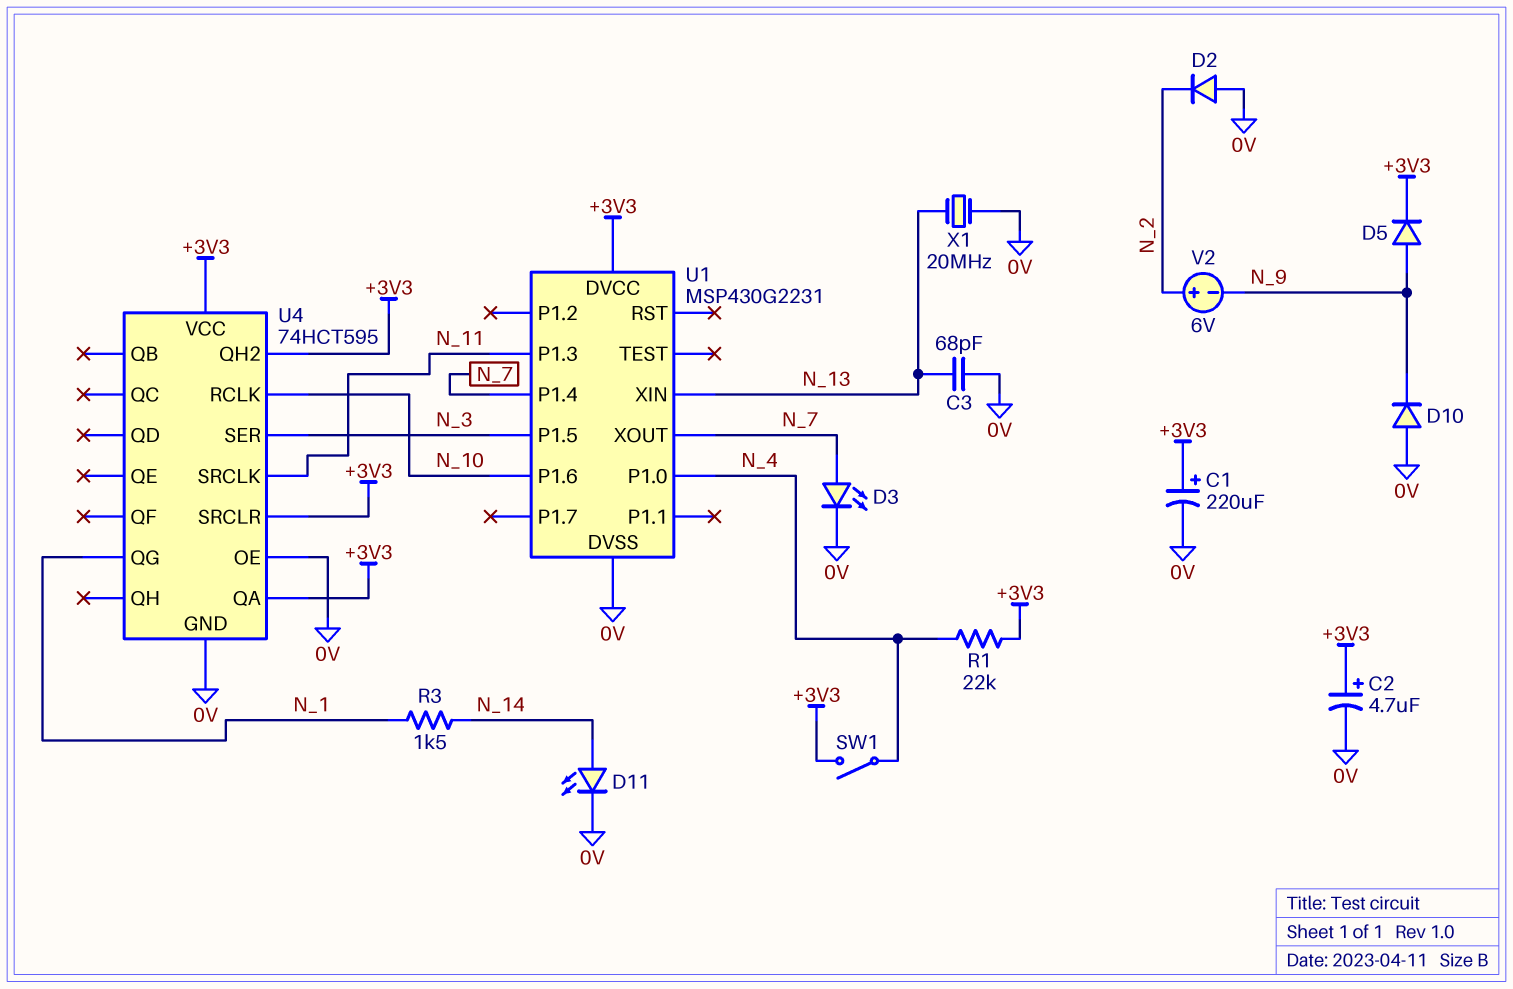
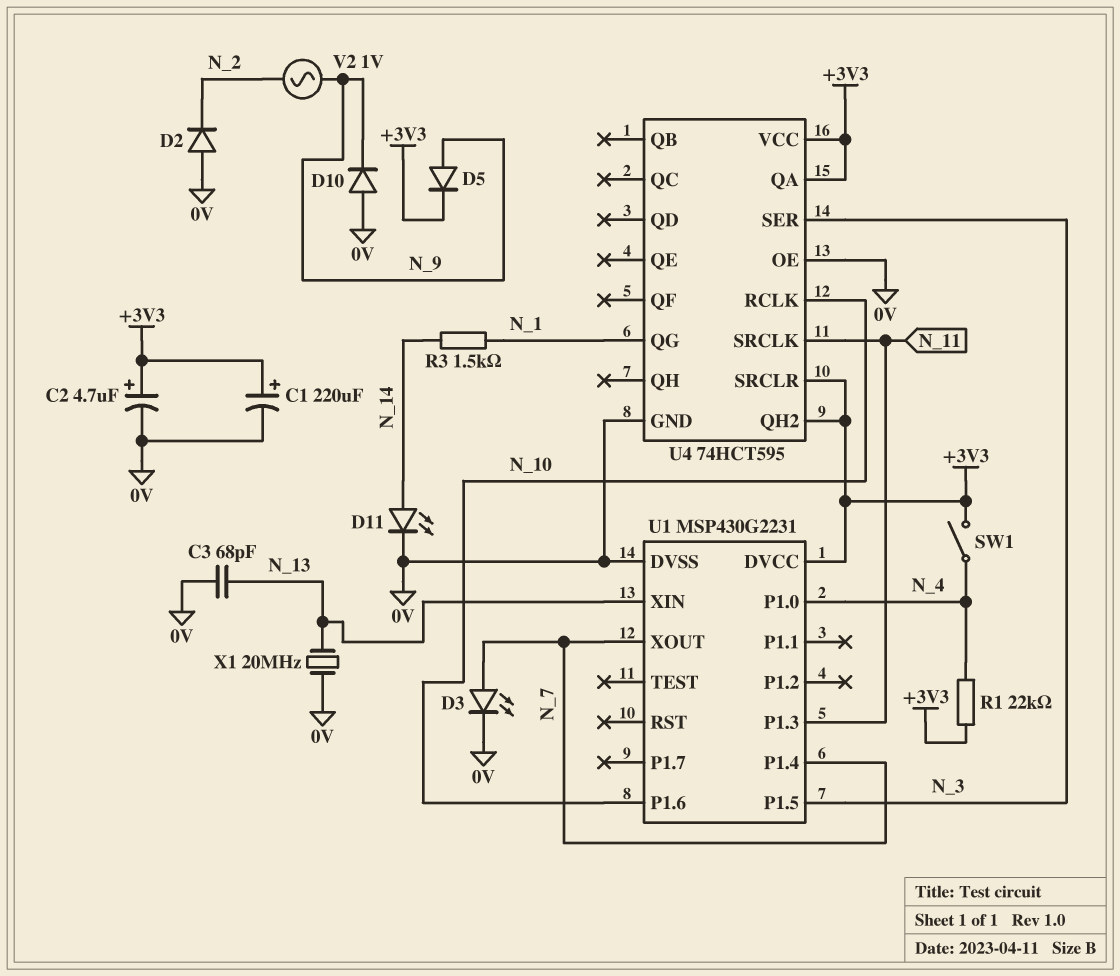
V2: 6V (plus N_2, minus N_9) -> AC 1V (N_2, N_9)

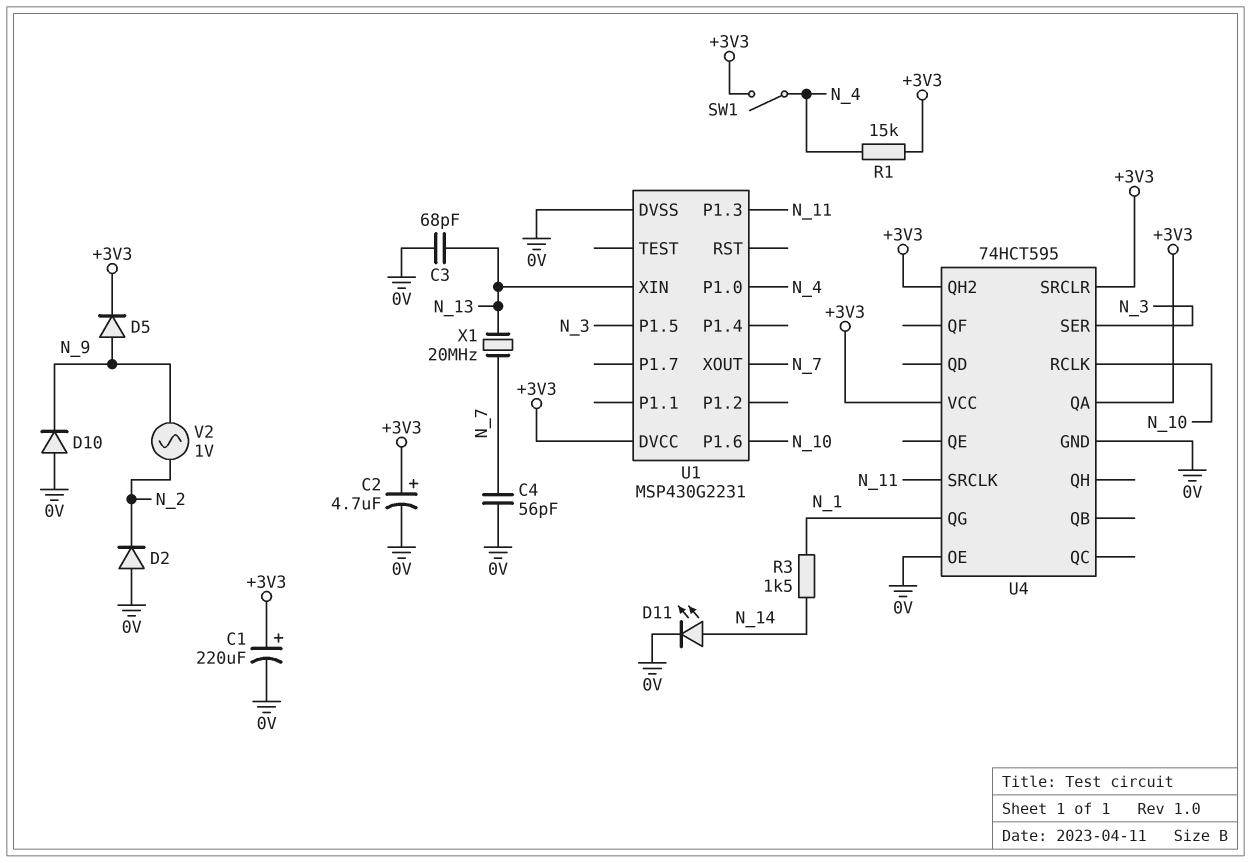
C4: none -> 56pF (0V, N_7)
D3: LED (A N_7, K 0V) -> none
R1: 22k (+3V3, N_4) -> 15k (+3V3, N_4)
U1 pin P1.4: N_7 -> none
X1: 20MHz (0V, N_13) -> 20MHz (N_7, N_13)

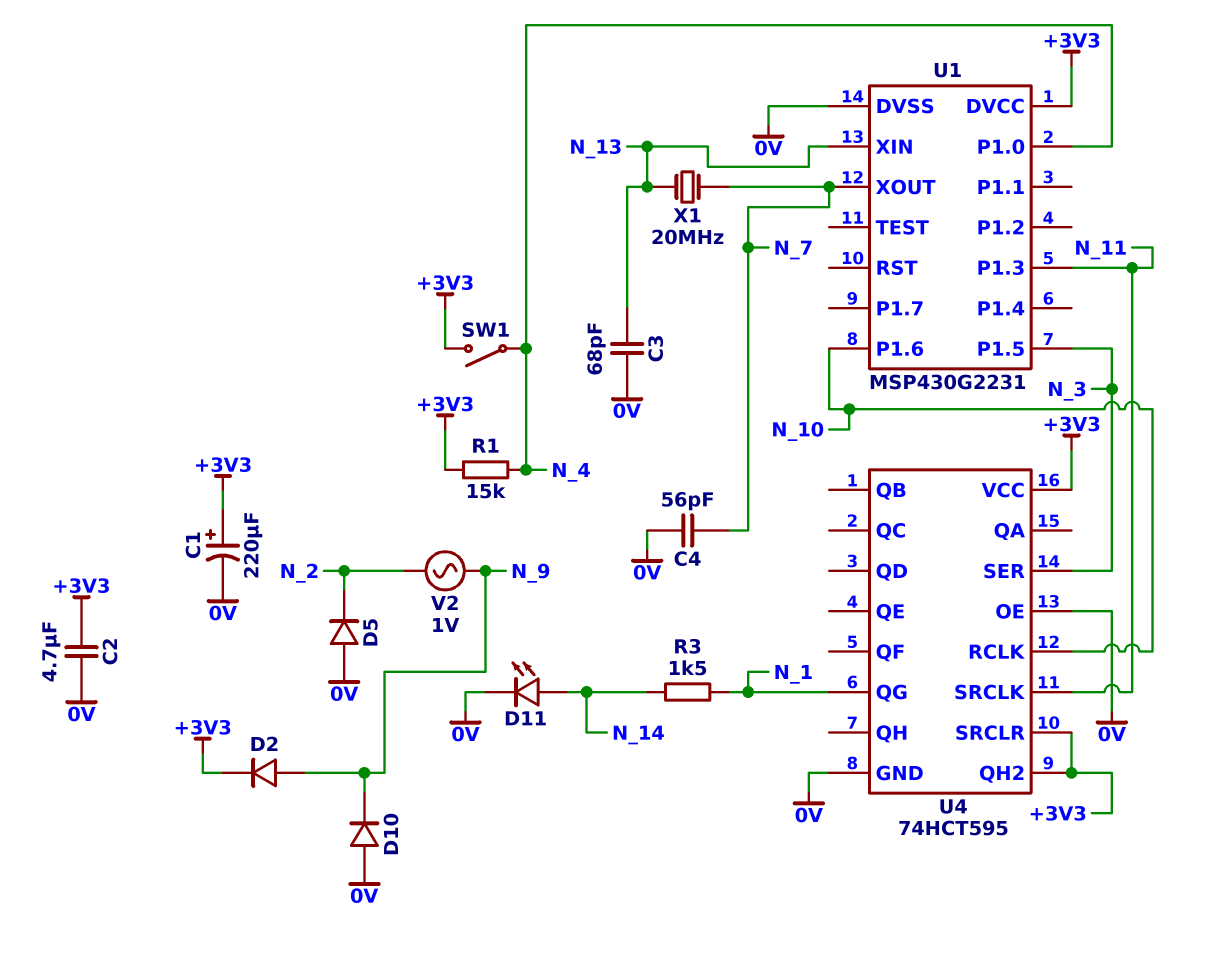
C2: 4.7uF (plus +3V3, minus 0V) -> 4.7uF (+3V3, 0V)
D2: diode (A 0V, K N_2) -> diode (A N_9, K +3V3)
D5: diode (A N_9, K +3V3) -> diode (A 0V, K N_2)
U4 pin QA: +3V3 -> none

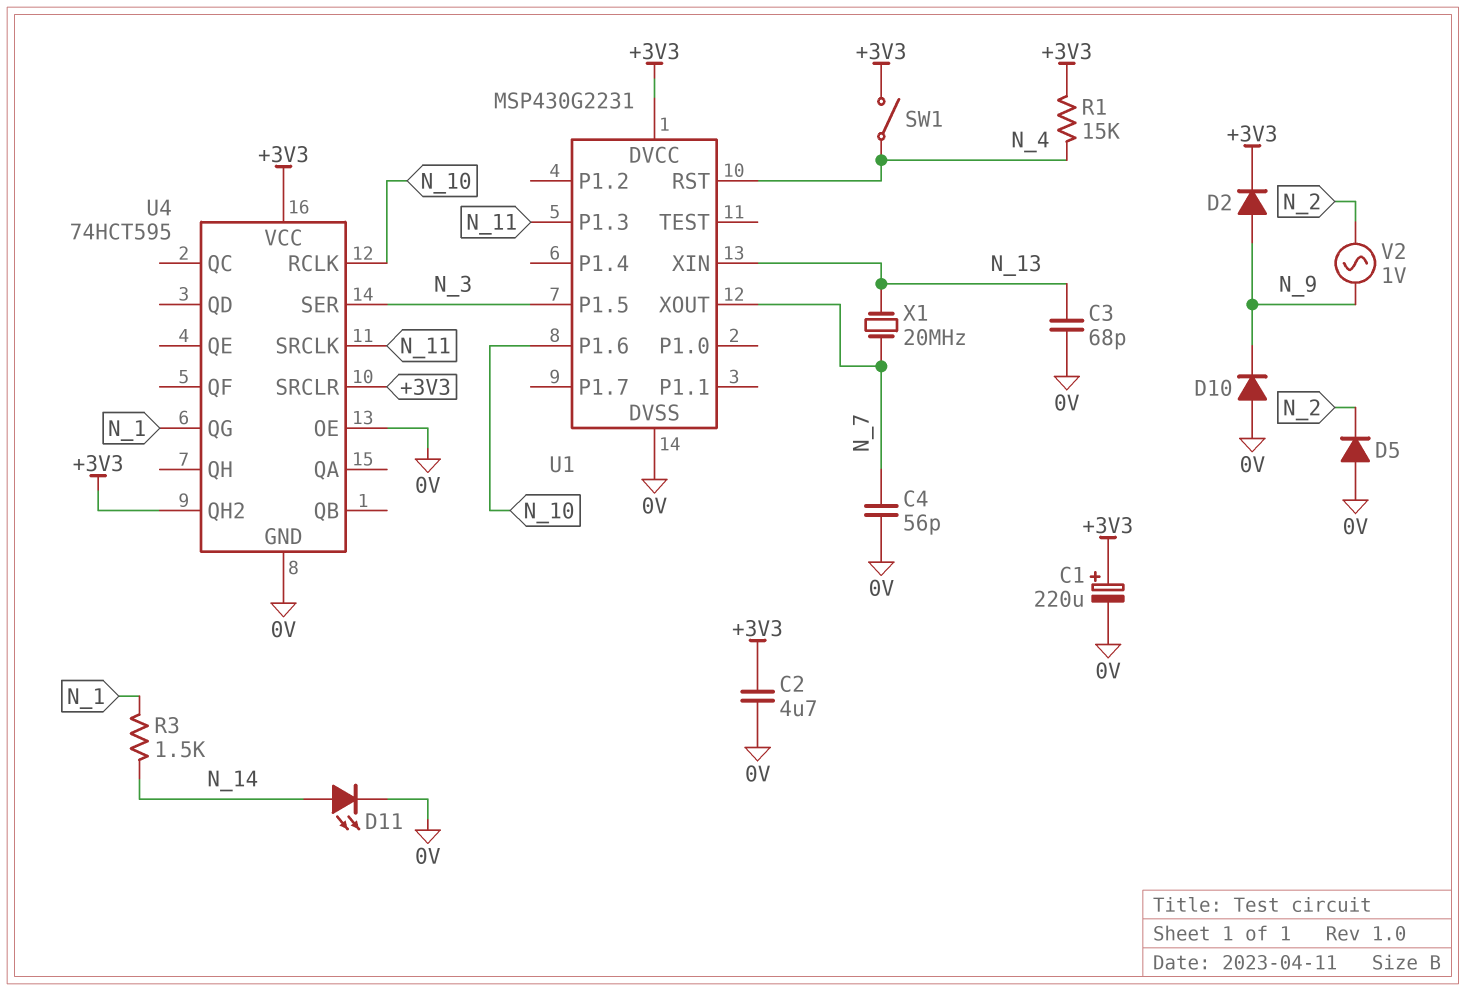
U1 pin P1.0: N_4 -> none
U1 pin RST: none -> N_4

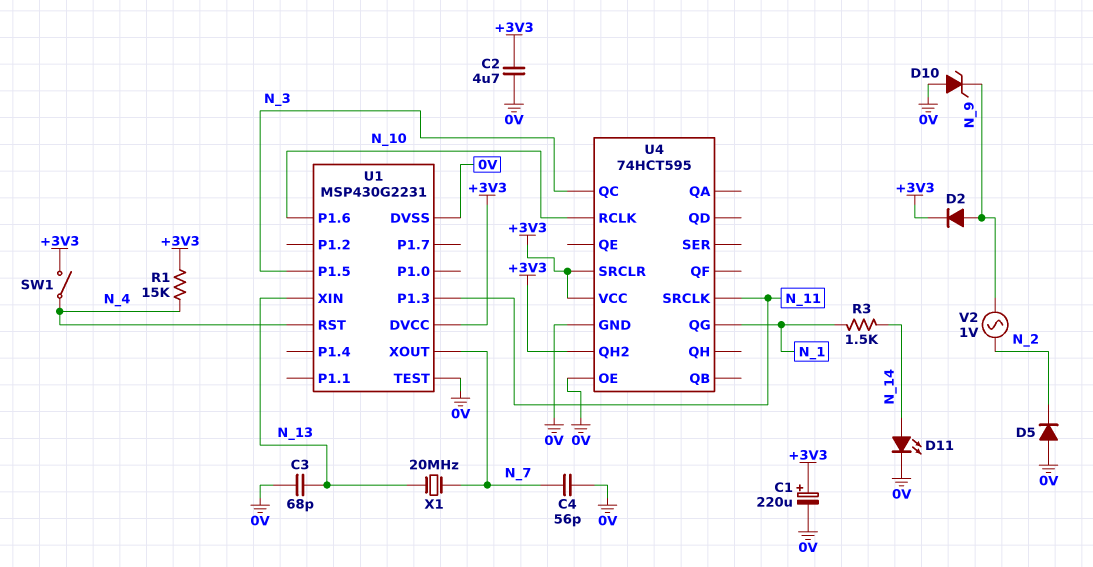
D10: diode (A 0V, K N_9) -> zener (A 0V, K N_9)
U1 pin TEST: none -> 0V
U4 pin QC: none -> N_3
U4 pin SER: N_3 -> none

